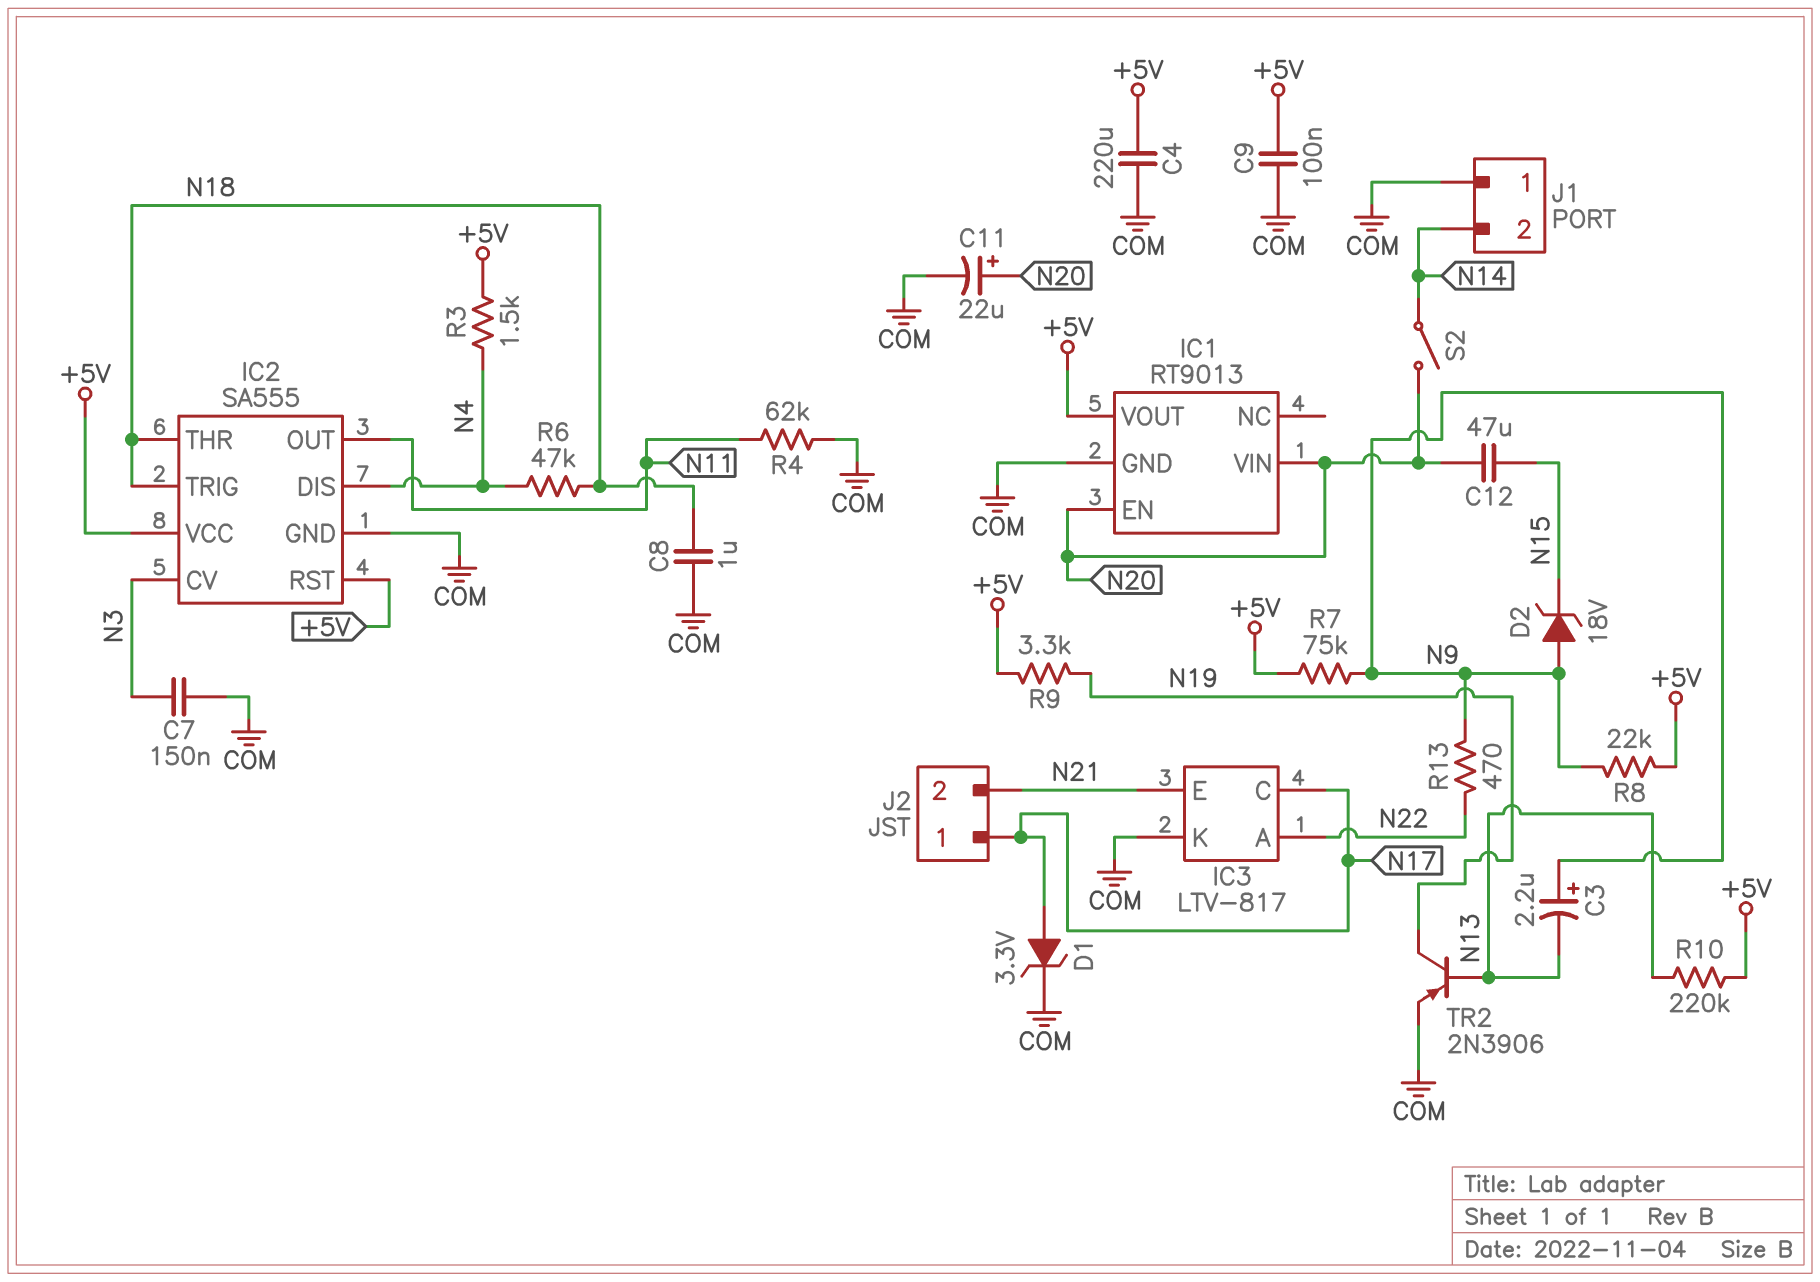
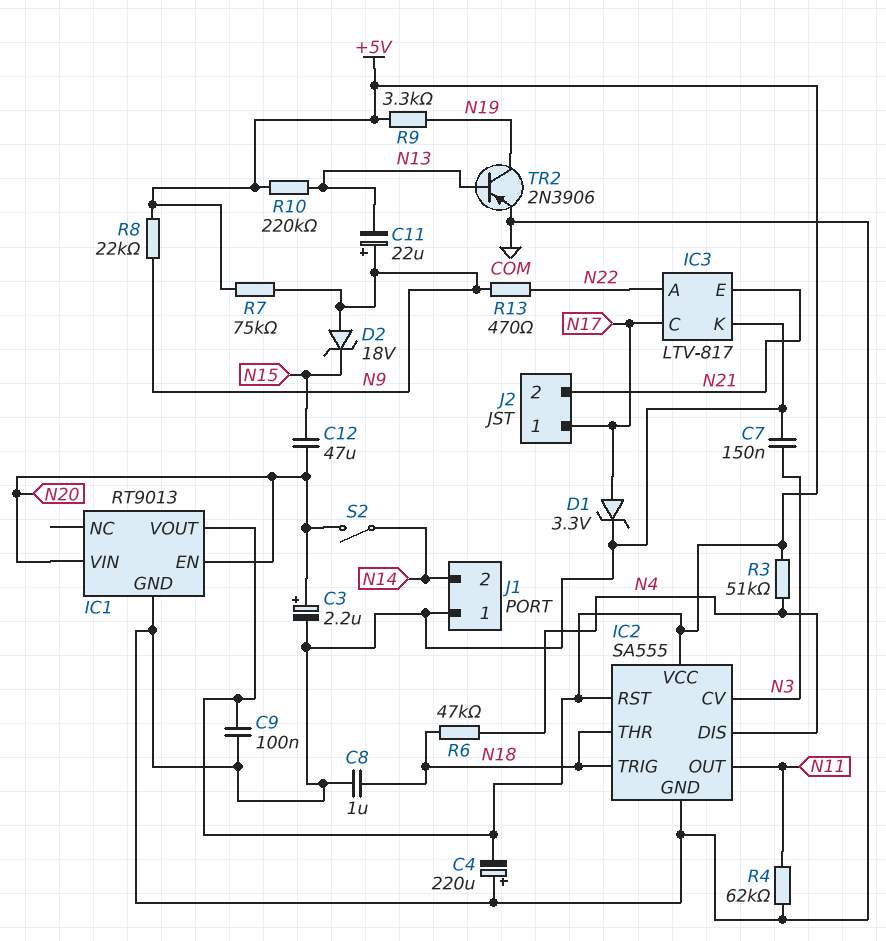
C3: 2.2uF (plus N9, minus N13) -> 2.2uF (plus N20, minus COM)
C4: 220uF (+5V, COM) -> 220uF (plus COM, minus +5V)
C11: 22uF (plus N20, minus COM) -> 22uF (plus N9, minus N13)
R3: 1.5k (+5V, N4) -> 51k (+5V, N4)

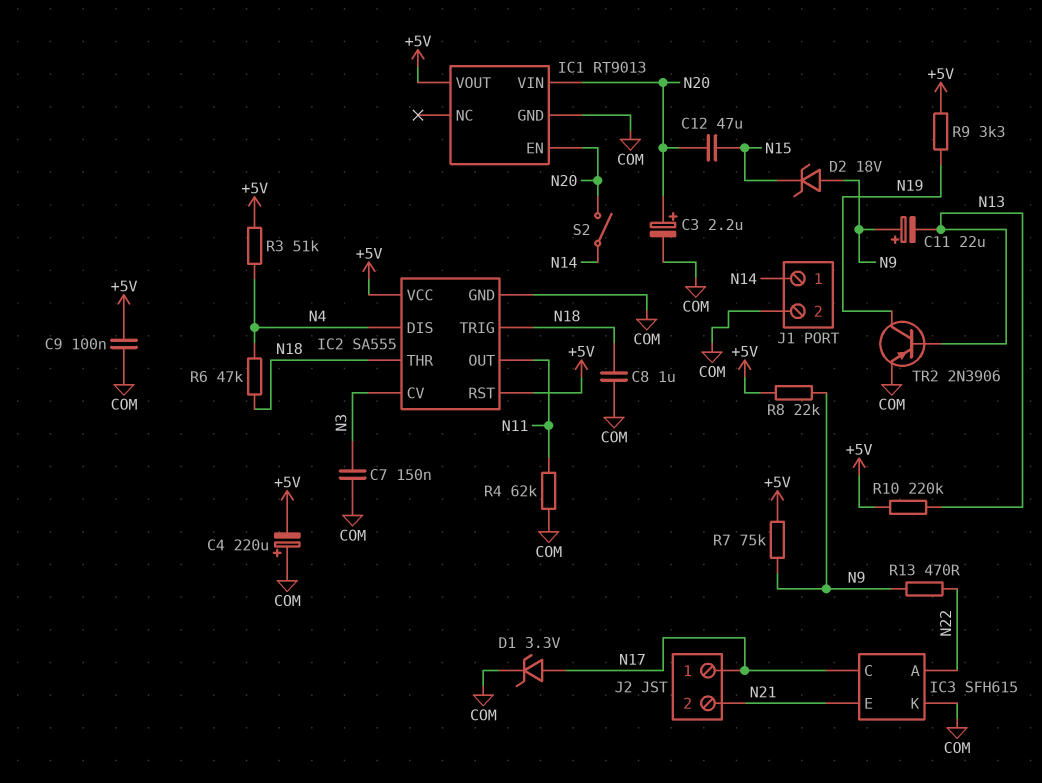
IC3: LTV-817 -> SFH615
J1 pin 1: COM -> N14
J1 pin 2: N14 -> COM

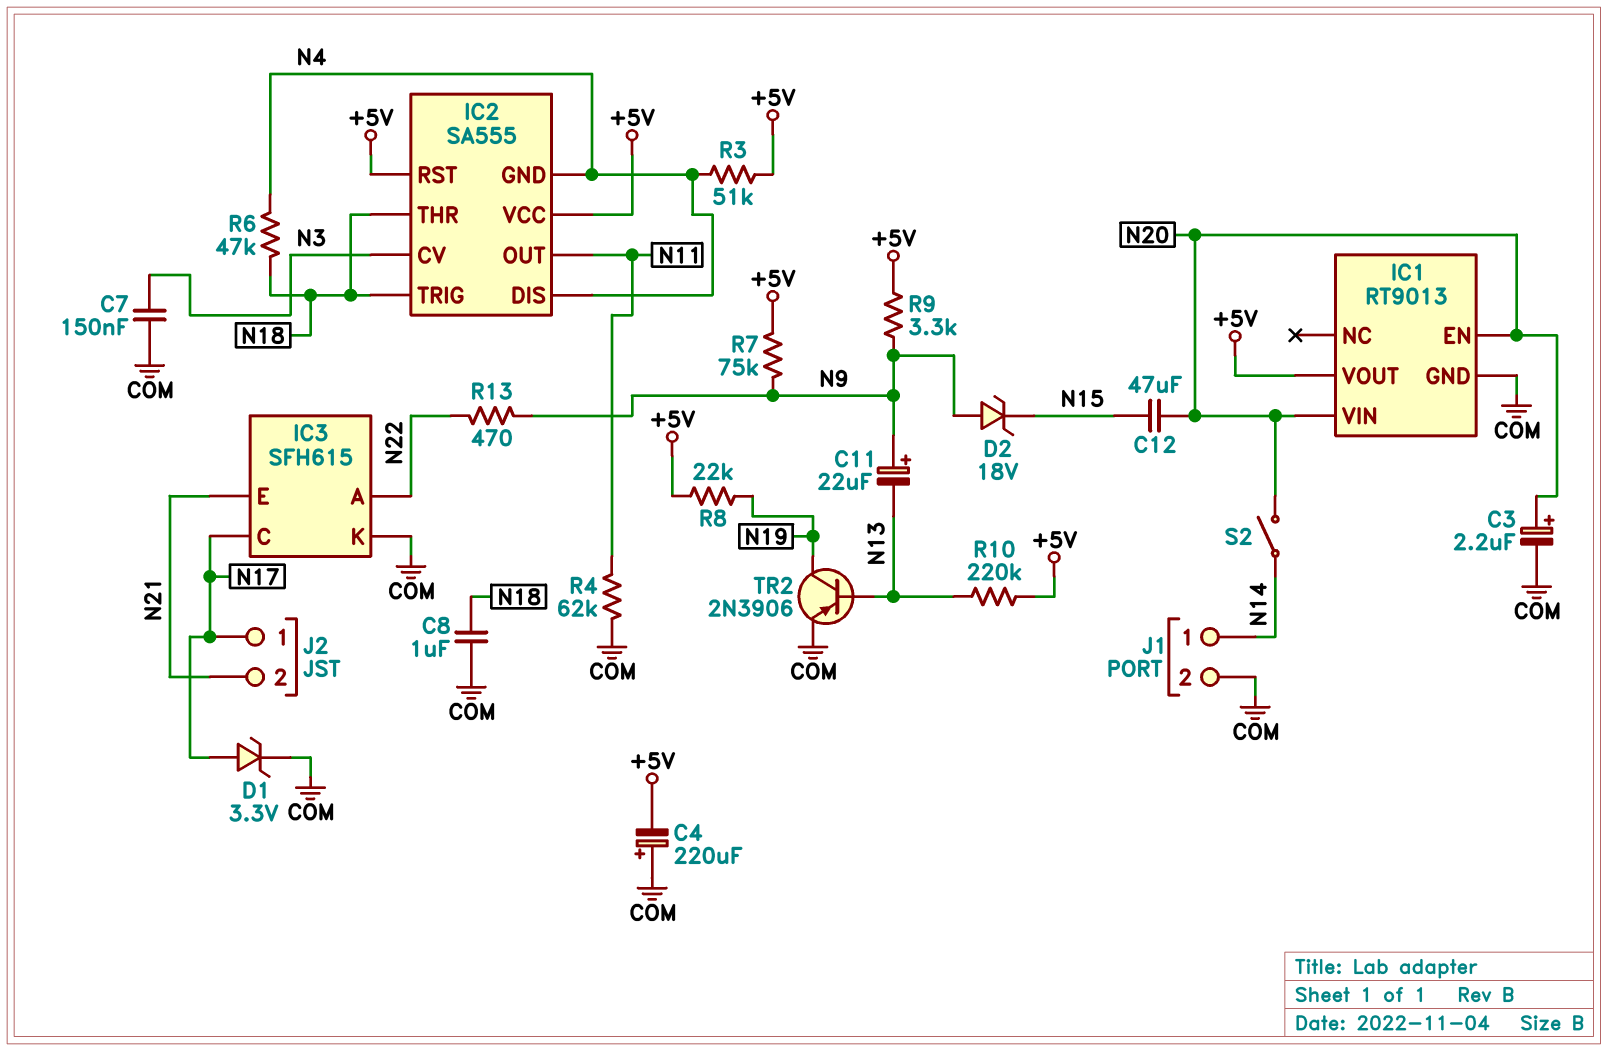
C9: 100nF (+5V, COM) -> none
IC2 pin GND: COM -> N4
R8: 22k (+5V, N9) -> 22k (+5V, N19)
R9: 3.3k (+5V, N19) -> 3.3k (+5V, N9)

